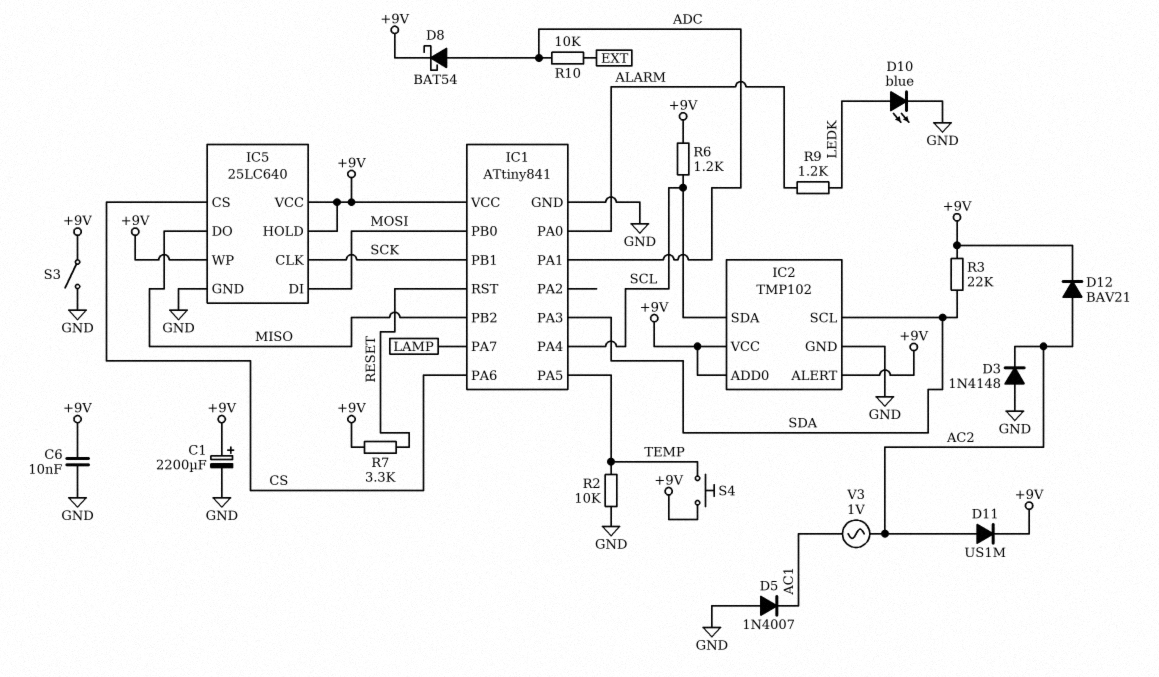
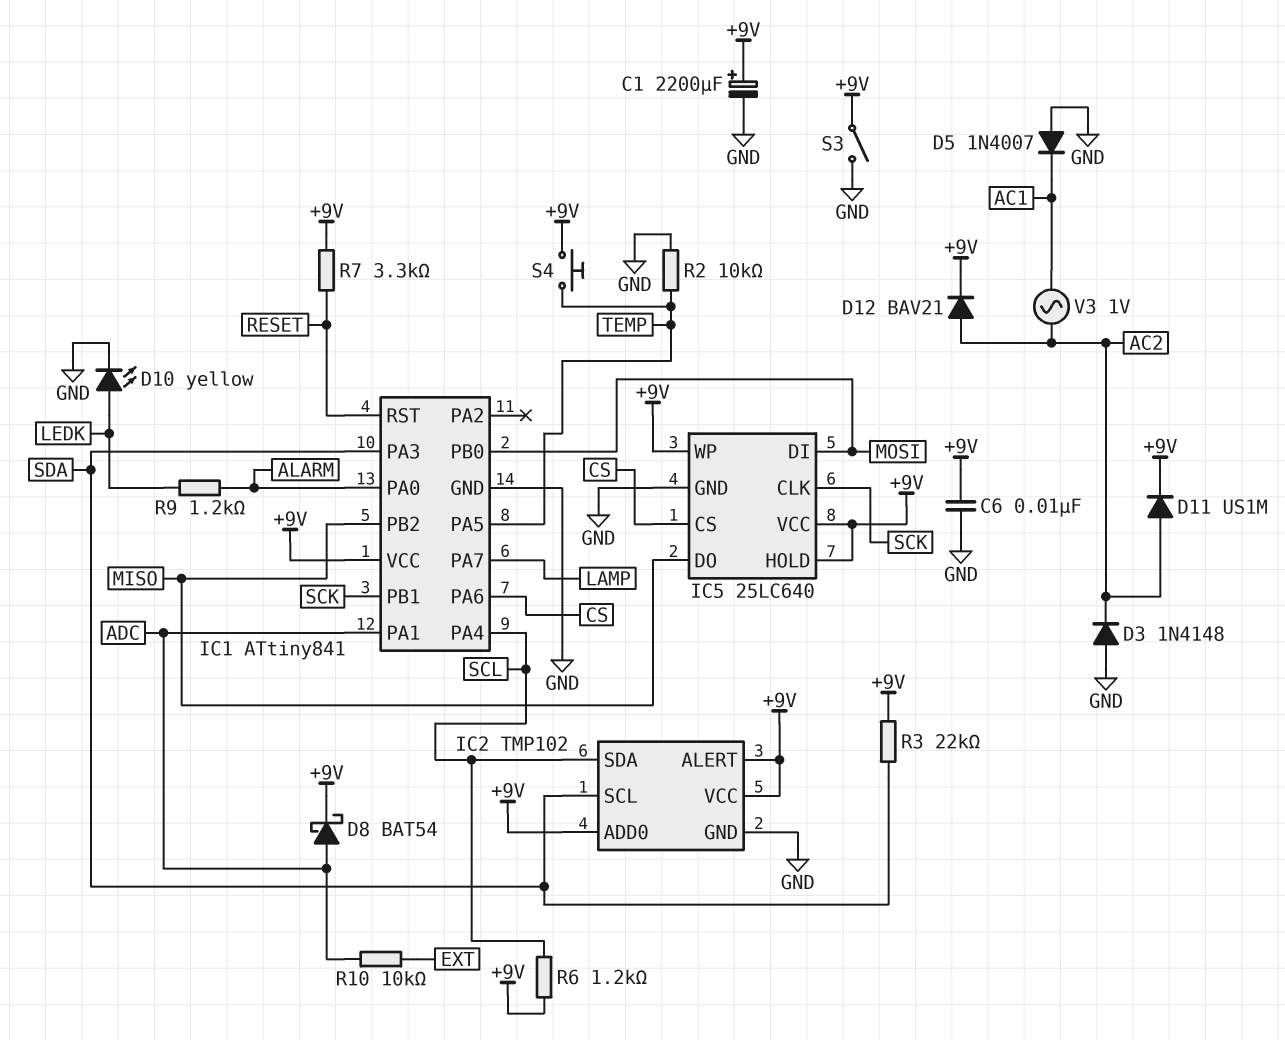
D10: LED blue (A LEDK, K GND) -> LED yellow (A LEDK, K GND)

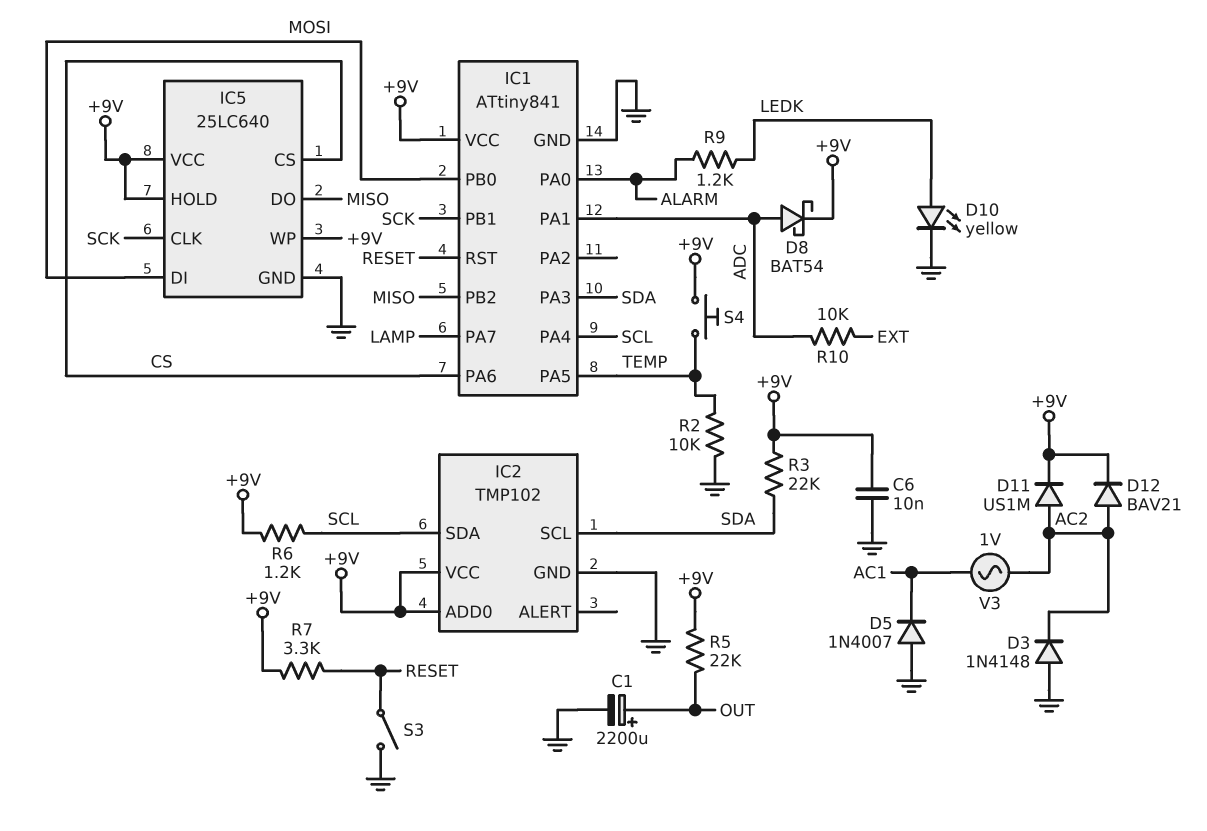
C1: 2200uF (plus +9V, minus GND) -> 2200uF (plus OUT, minus GND)
IC2 pin ALERT: +9V -> none
R5: none -> 22k (+9V, OUT)
S3: switch (+9V, GND) -> switch (GND, RESET)

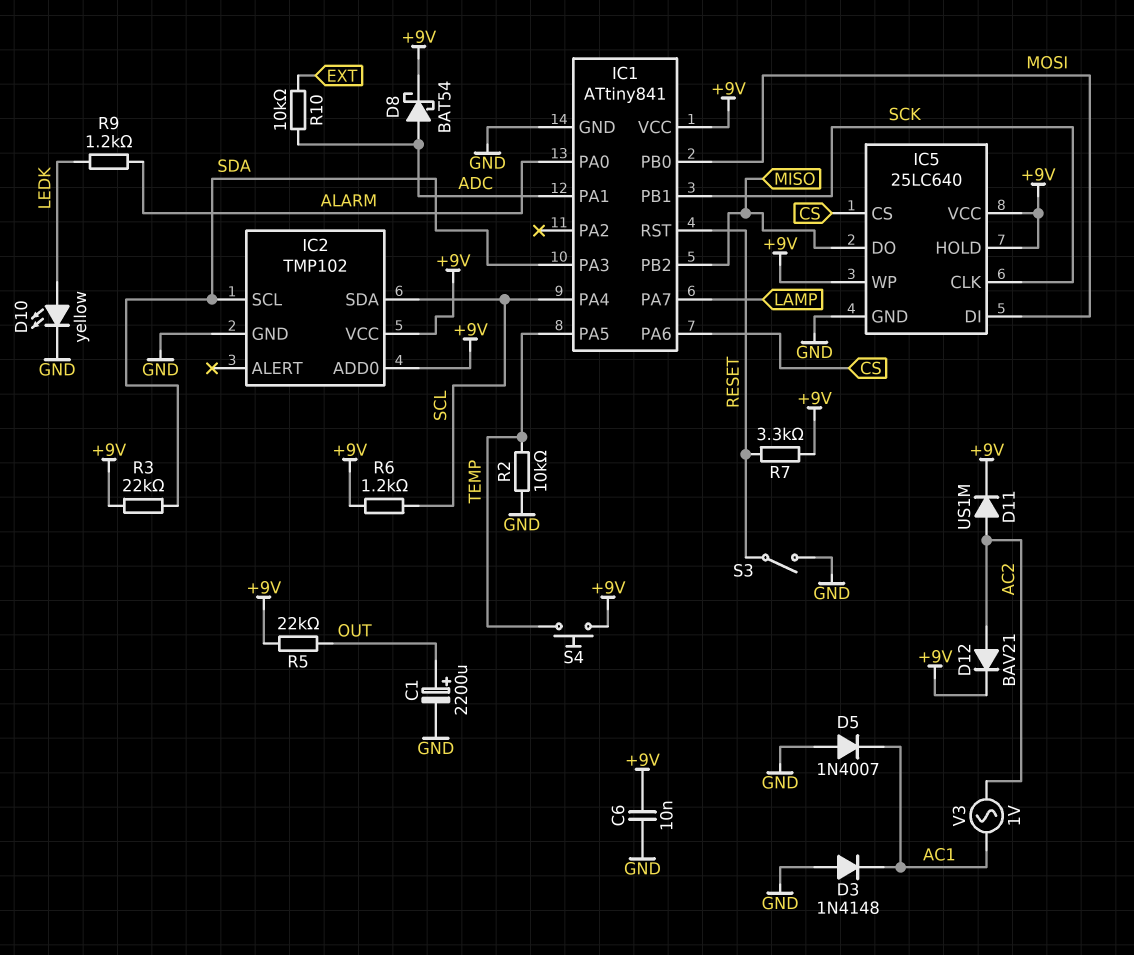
D3: diode 1N4148 (A GND, K AC2) -> diode 1N4148 (A GND, K AC1)

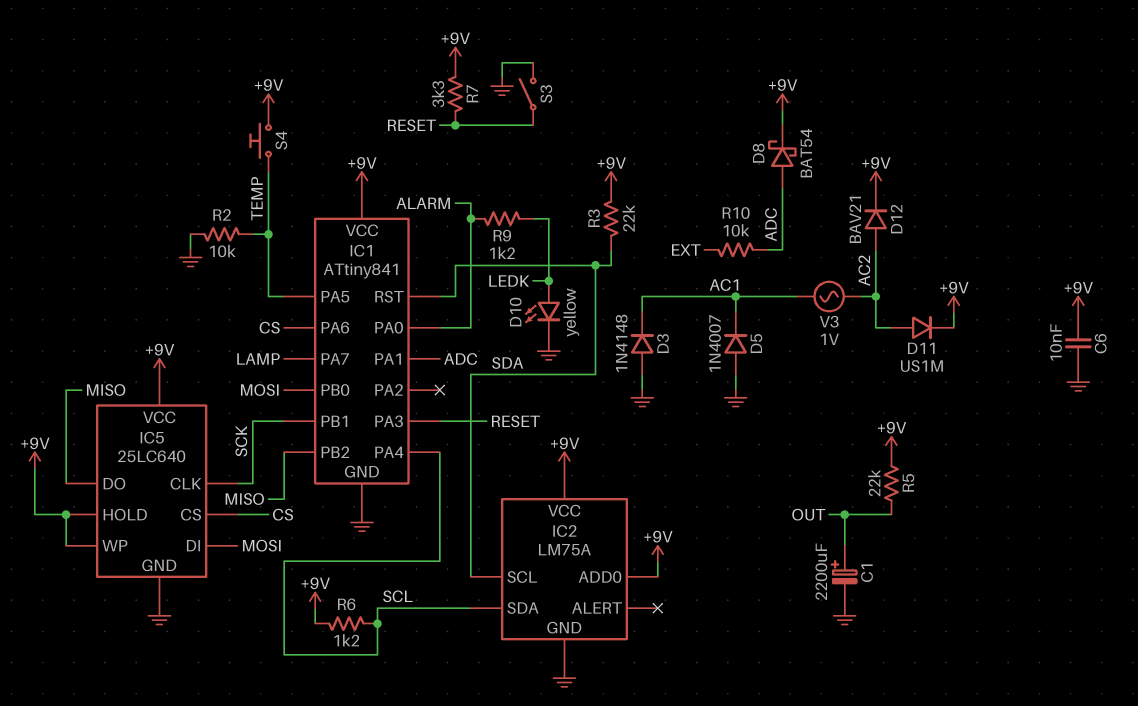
IC1 pin PA3: SDA -> RESET
IC1 pin RST: RESET -> SDA
IC2: TMP102 -> LM75A

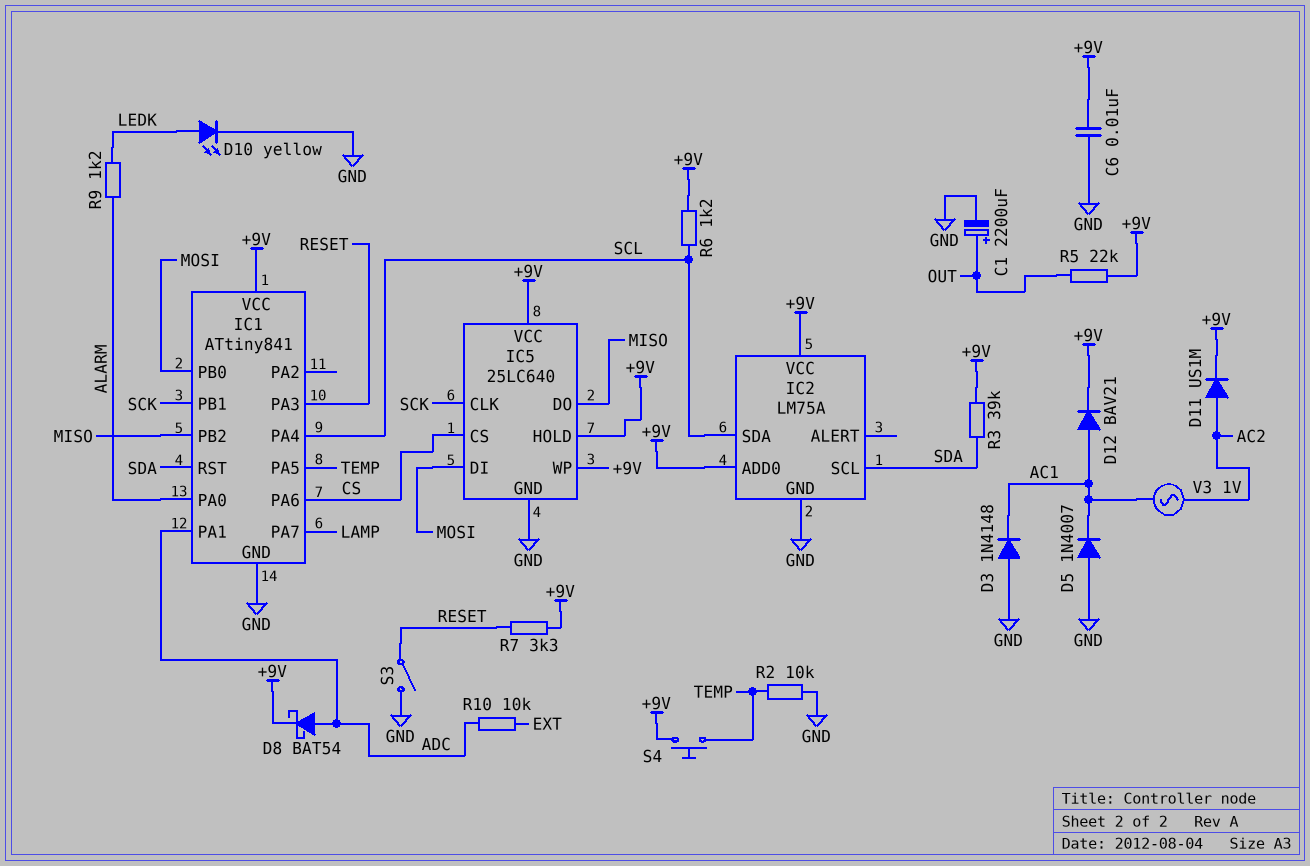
D12: diode BAV21 (A AC2, K +9V) -> diode BAV21 (A AC1, K +9V)
R3: 22k (+9V, SDA) -> 39k (+9V, SDA)

